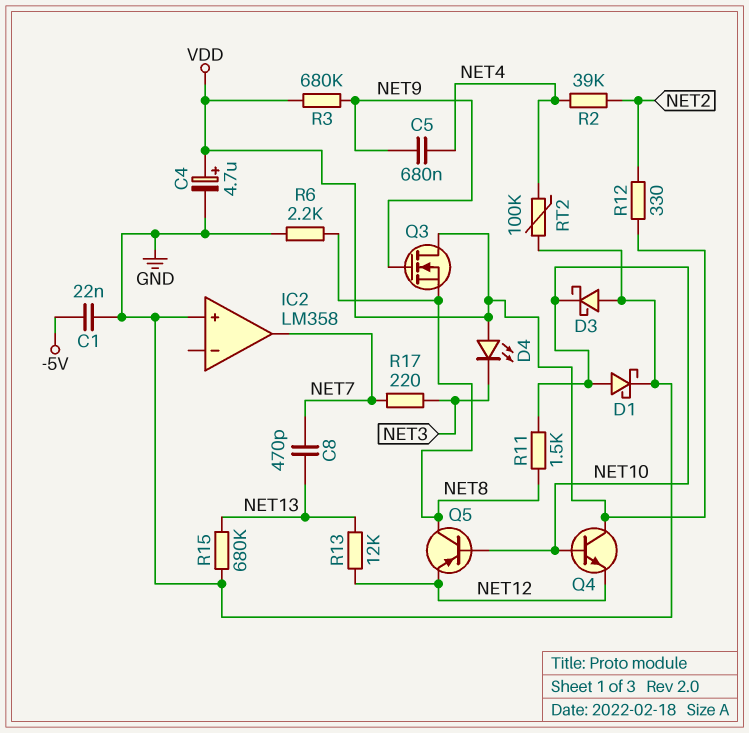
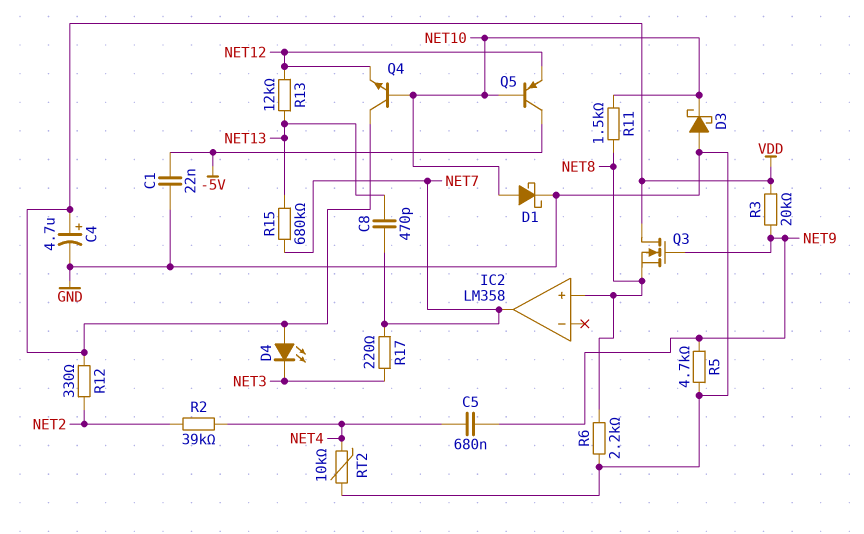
IC2 pin in+: GND -> NET8
Q5: PNP (B NET10, C NET8, E NET12) -> PNP (B NET10, C -5V, E NET12)
R3: 680k (NET9, VDD) -> 20k (NET9, VDD)
R5: none -> 4.7k (GND, NET9)
R15: 680k (GND, NET13) -> 680k (NET7, NET13)
RT2: 100k (GND, NET4) -> 10k (GND, NET4)

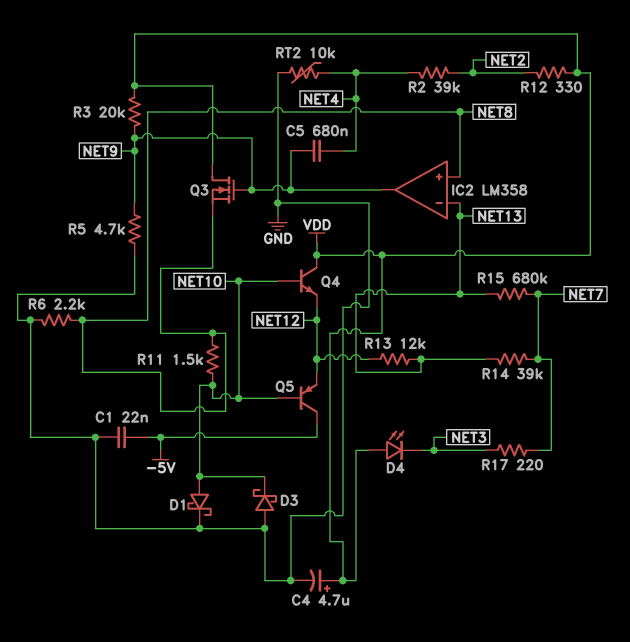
C8: 470pF (NET7, NET13) -> none
IC2 pin in-: none -> NET13
IC2 pin out: NET7 -> NET9
R14: none -> 39k (NET7, NET13)

